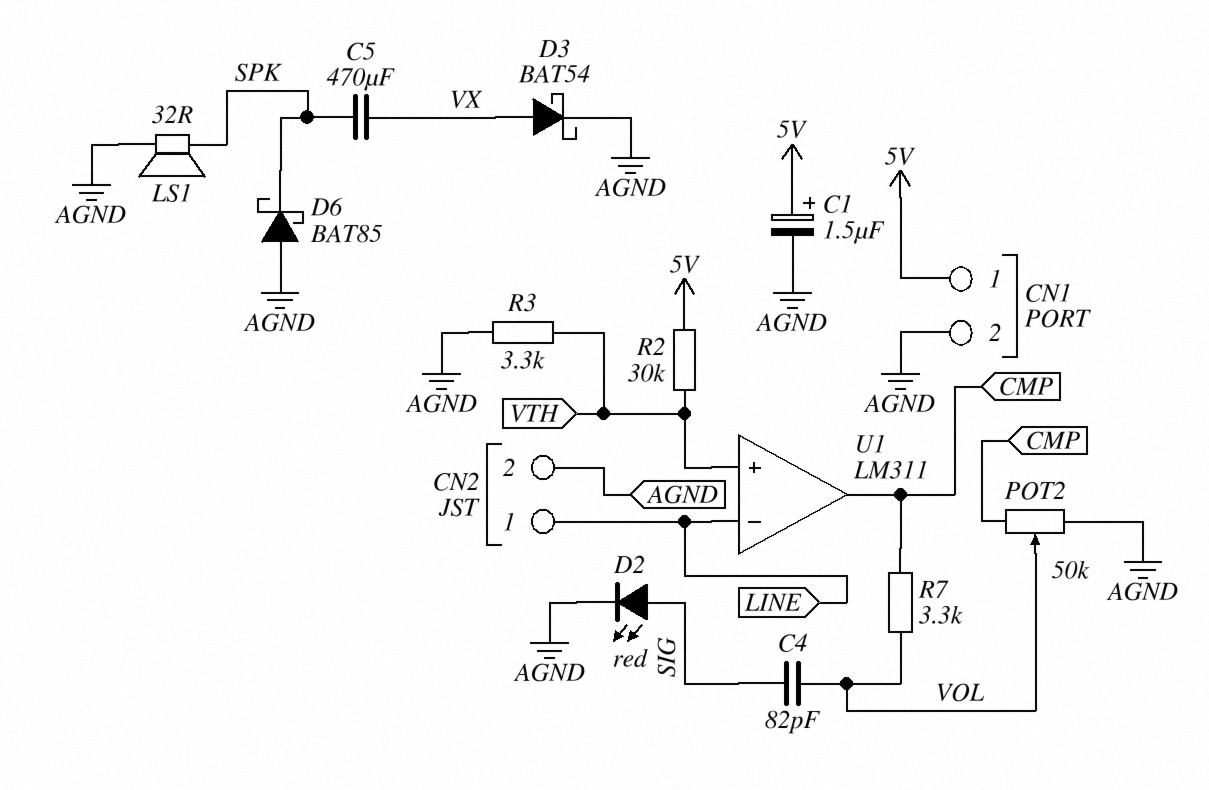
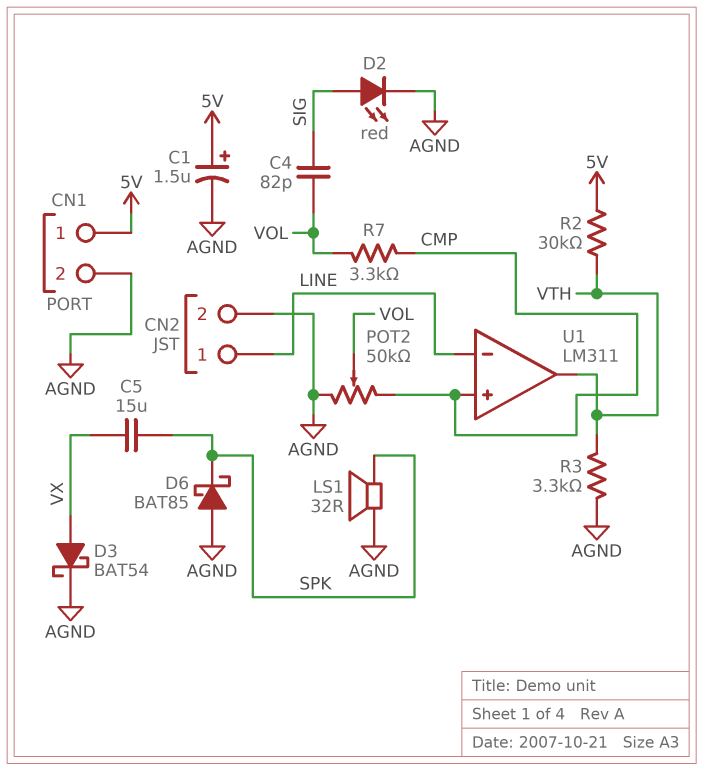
C5: 470uF (SPK, VX) -> 15uF (SPK, VX)
U1 pin in+: VTH -> CMP
U1 pin out: CMP -> VTH

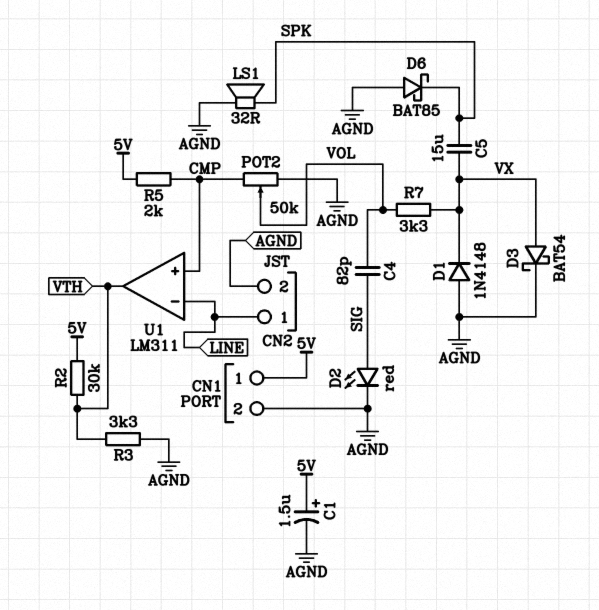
D1: none -> diode 1N4148 (A AGND, K VX)
R5: none -> 2k (5V, CMP)
R7: 3.3k (CMP, VOL) -> 3.3k (VOL, VX)

